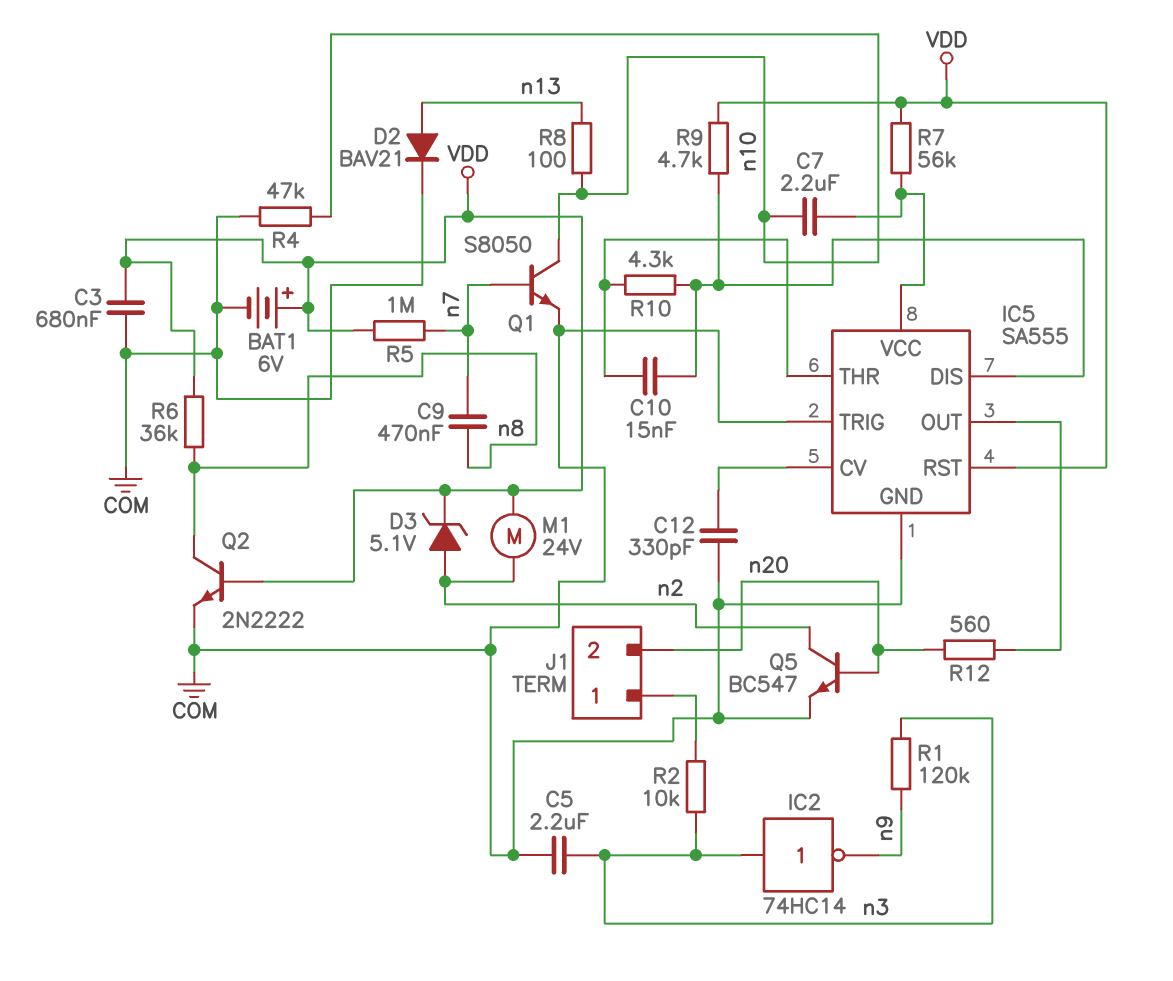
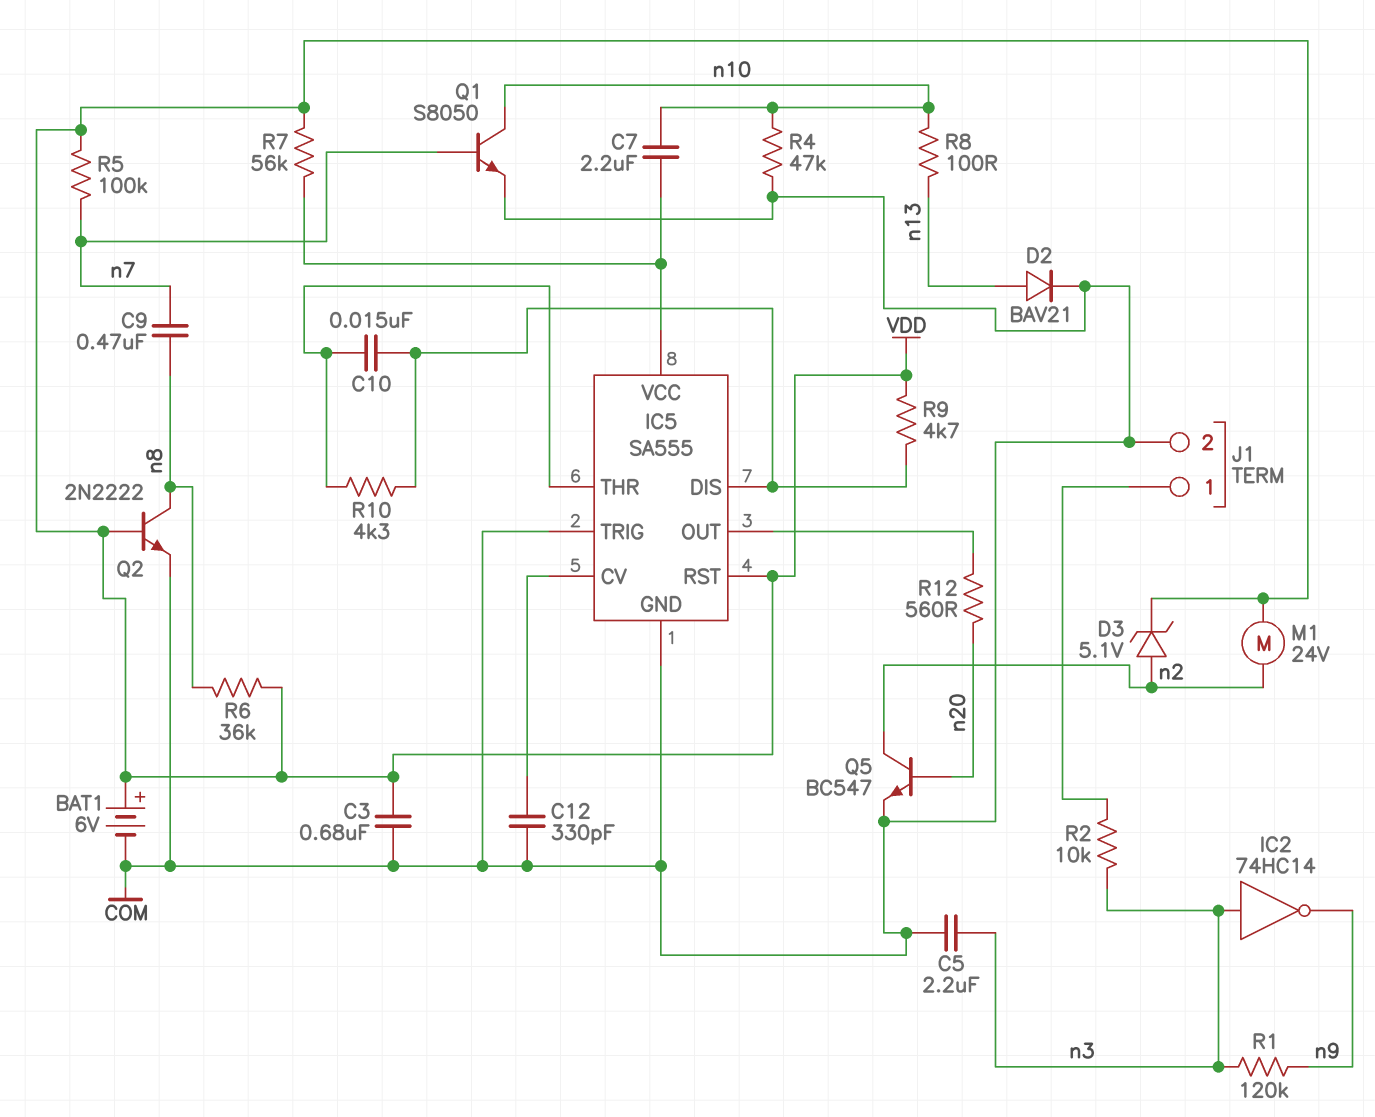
J1 pin 2: n20 -> COM
R5: 1M (VDD, n7) -> 100k (VDD, n7)

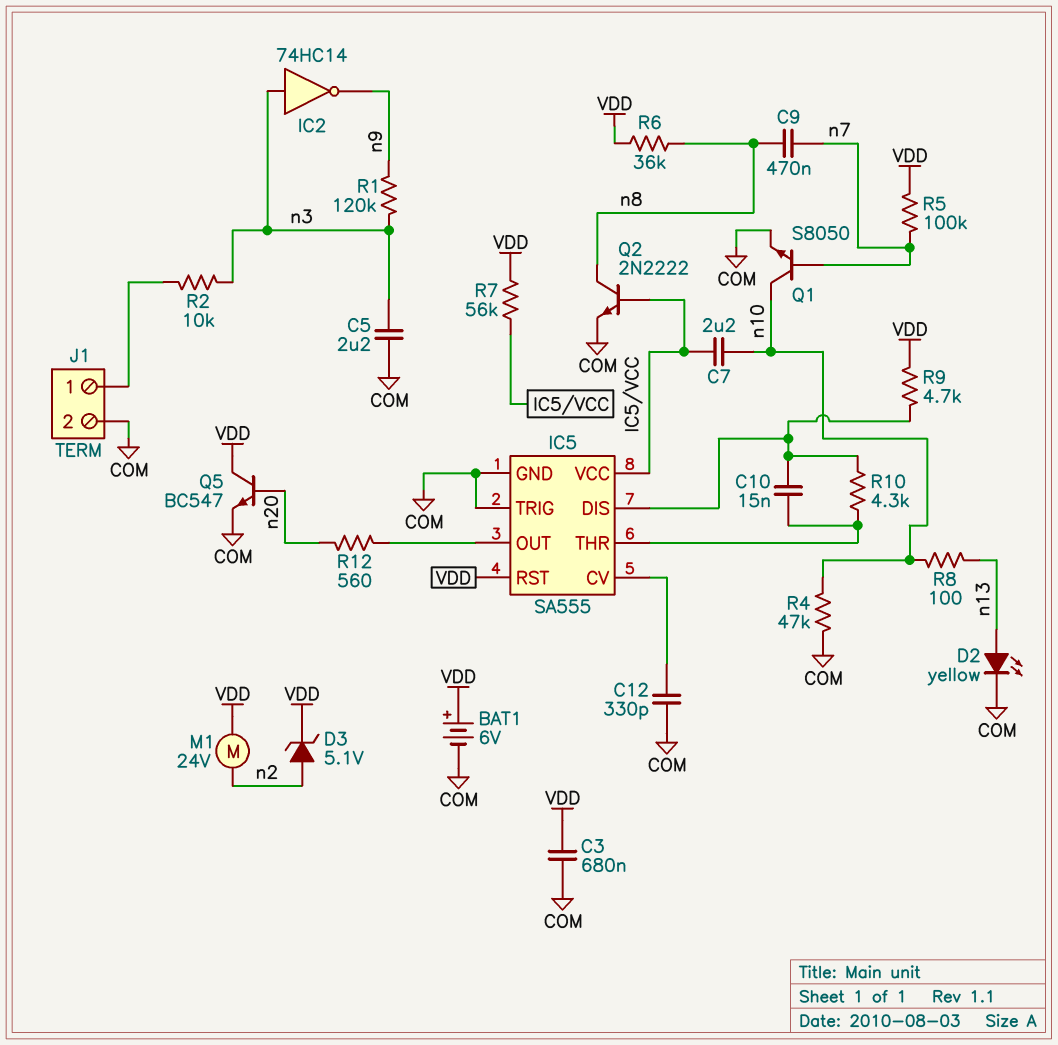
D2: diode BAV21 (A n13, K COM) -> LED yellow (A n13, K COM)
Q2: NPN 2N2222 (B VDD, C n8, E COM) -> NPN 2N2222 (B IC5/VCC, C n8, E COM)
Q5: NPN BC547 (B n20, C n2, E COM) -> NPN BC547 (B n20, C VDD, E COM)

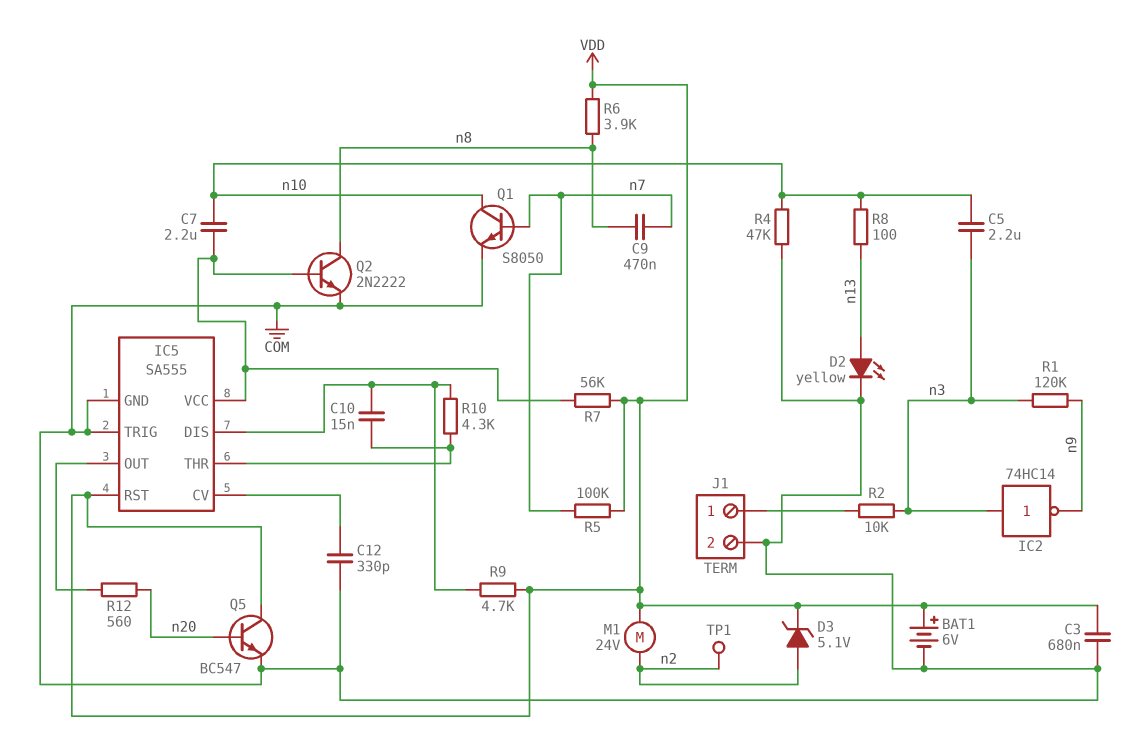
C5: 2.2uF (COM, n3) -> 2.2uF (n3, n10)
R6: 36k (VDD, n8) -> 3.9k (VDD, n8)
TP1: none -> test point (n2)

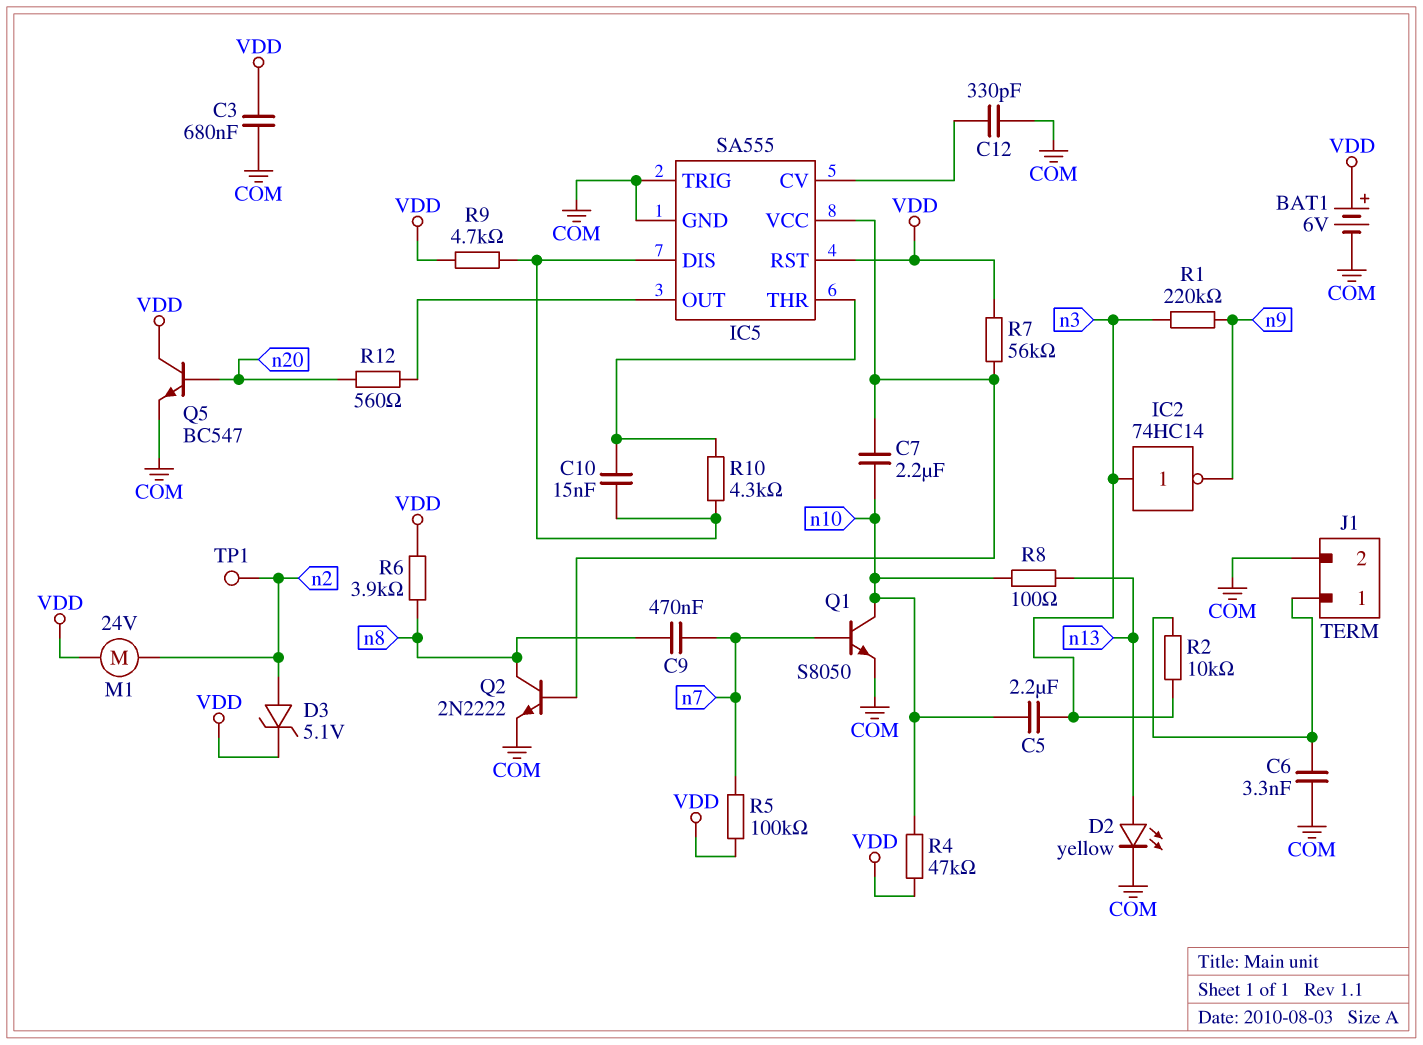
C6: none -> 3.3nF (COM, J1/1)
R1: 120k (n3, n9) -> 220k (n3, n9)
R4: 47k (COM, n10) -> 47k (VDD, n10)

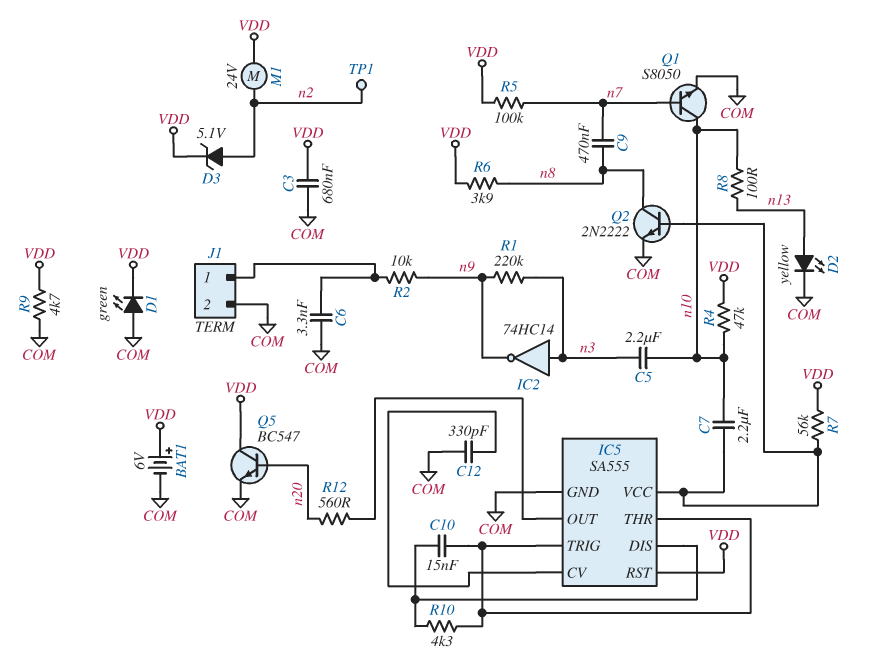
D1: none -> LED green (A COM, K VDD)
IC5 pin TRIG: COM -> IC5/THR
R2: 10k (J1/1, n3) -> 10k (J1/1, n9)
R9: 4.7k (IC5/DIS, VDD) -> 4.7k (COM, VDD)

